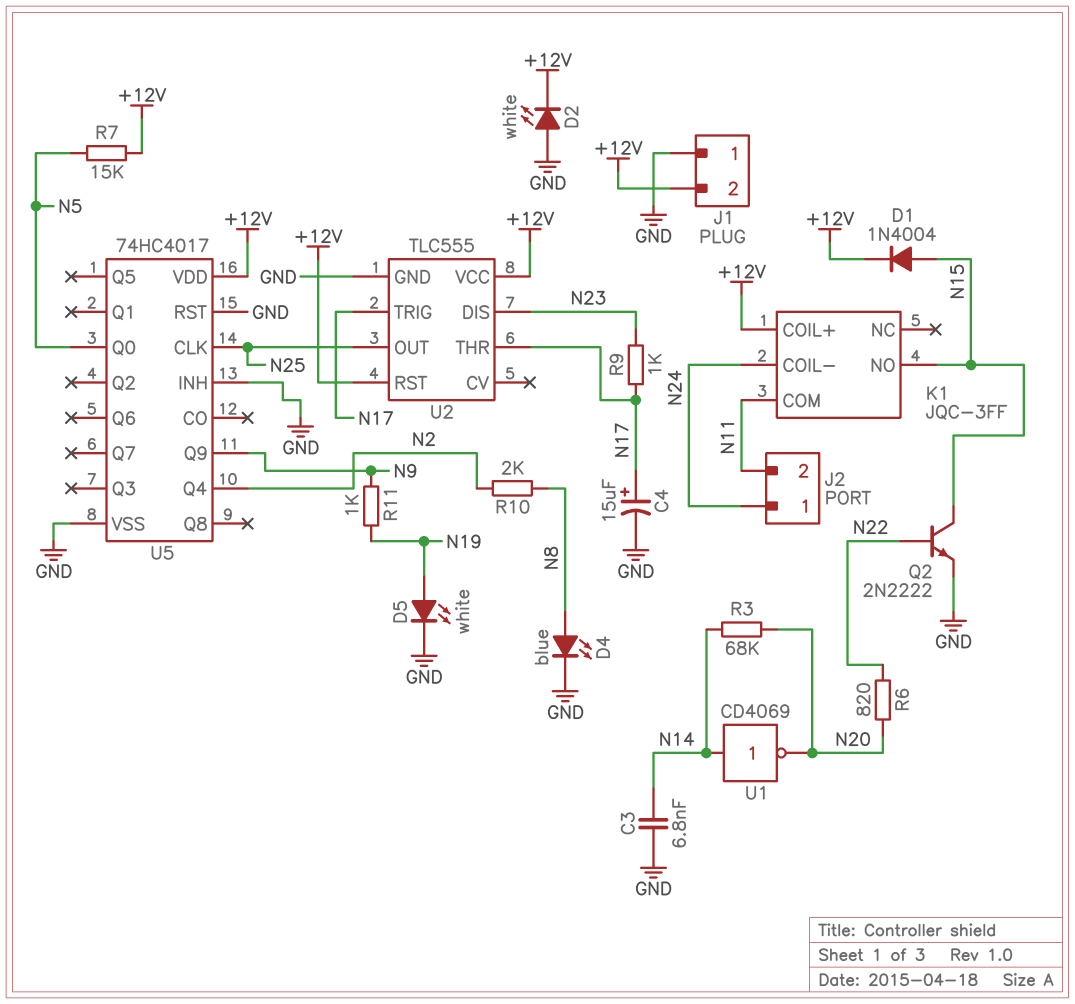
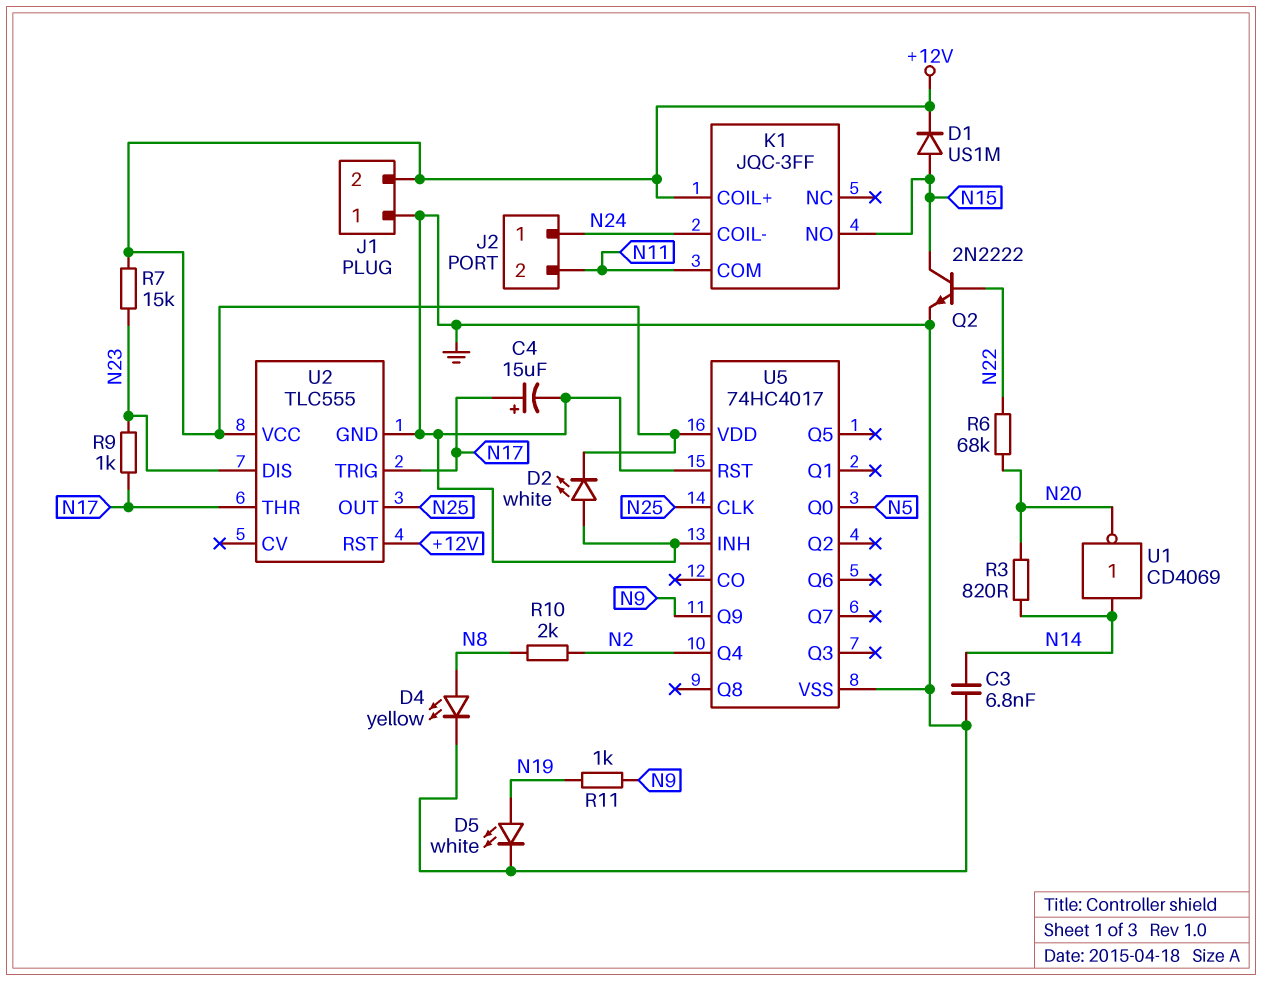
D1: diode 1N4004 (A N15, K +12V) -> diode US1M (A N15, K +12V)
D4: LED blue (A N8, K GND) -> LED yellow (A N8, K GND)
R3: 68k (N14, N20) -> 820 (N14, N20)
R6: 820 (N20, N22) -> 68k (N20, N22)
R7: 15k (+12V, N5) -> 15k (+12V, N23)

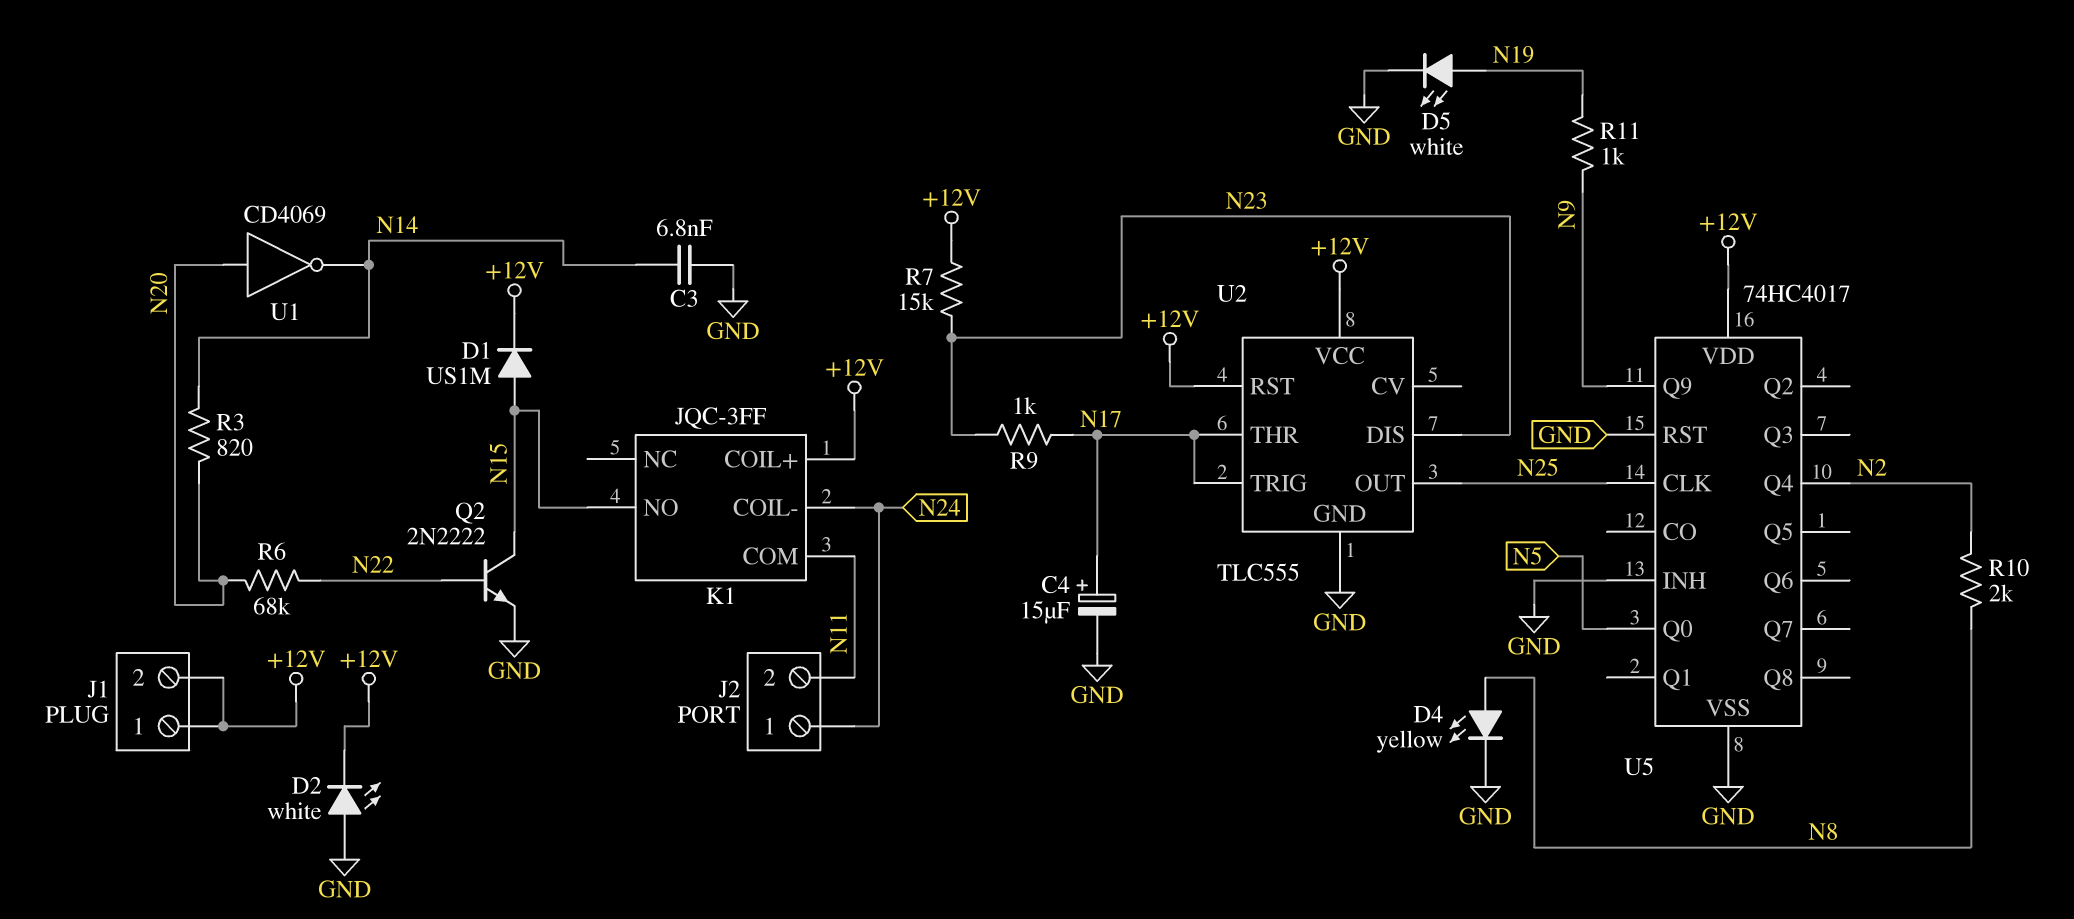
J1 pin 1: GND -> +12V
U1: NOT CD4069 (in N14, out N20) -> NOT CD4069 (in N20, out N14)

